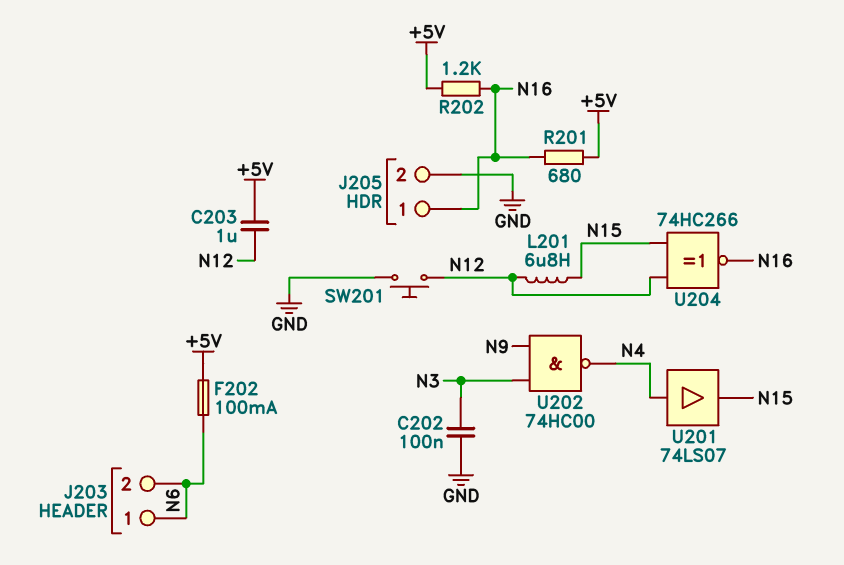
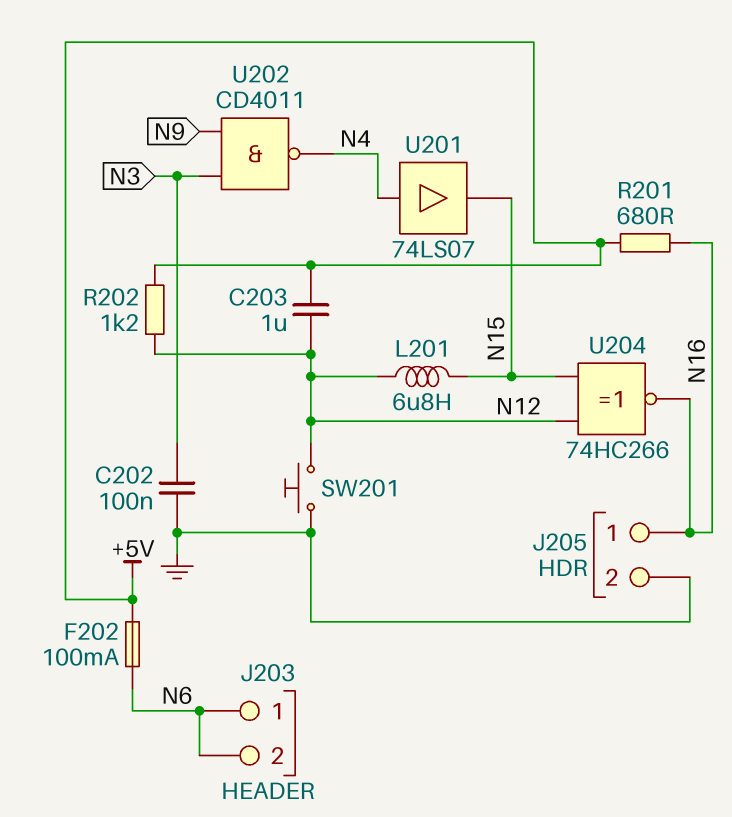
R202: 1.2k (+5V, N16) -> 1.2k (+5V, N12)
U202: NAND 74HC00 (in N3, in N9, out N4) -> NAND CD4011 (in N3, in N9, out N4)

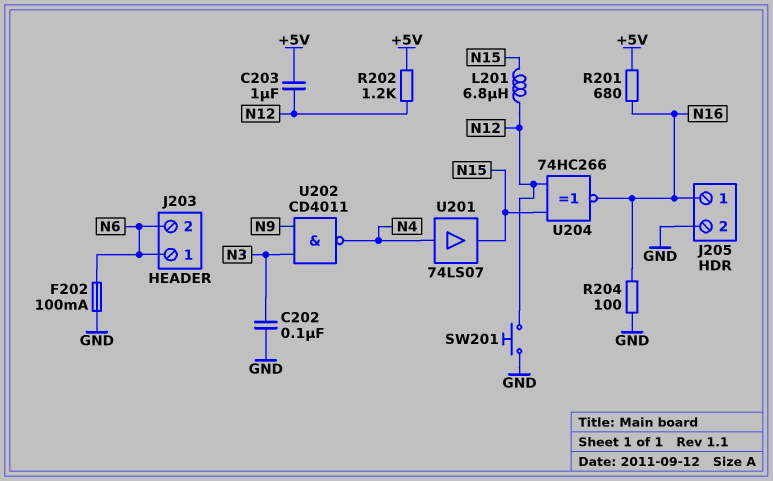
F202: 100mA (+5V, N6) -> 100mA (GND, N6)
R204: none -> 100 (GND, N16)

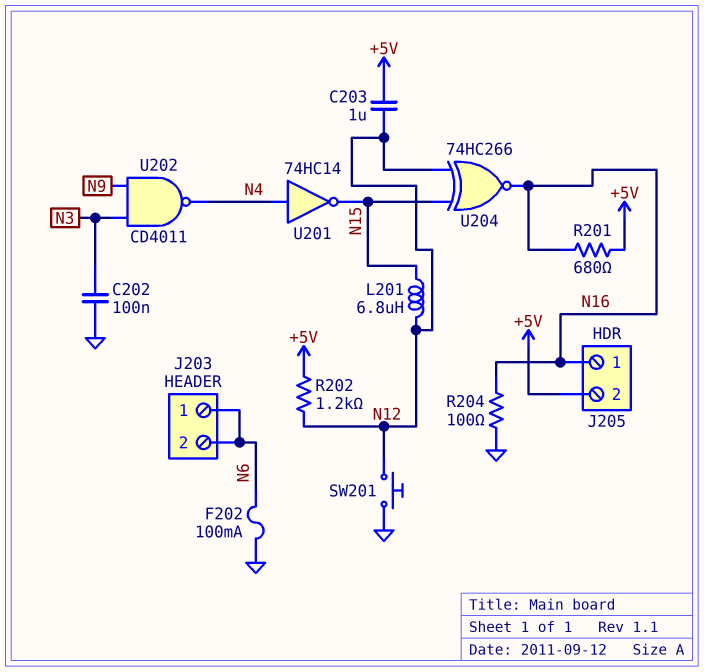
J205 pin 2: GND -> +5V
U201: buffer 74LS07 (in N4, out N15) -> NOT 74HC14 (in N4, out N15)

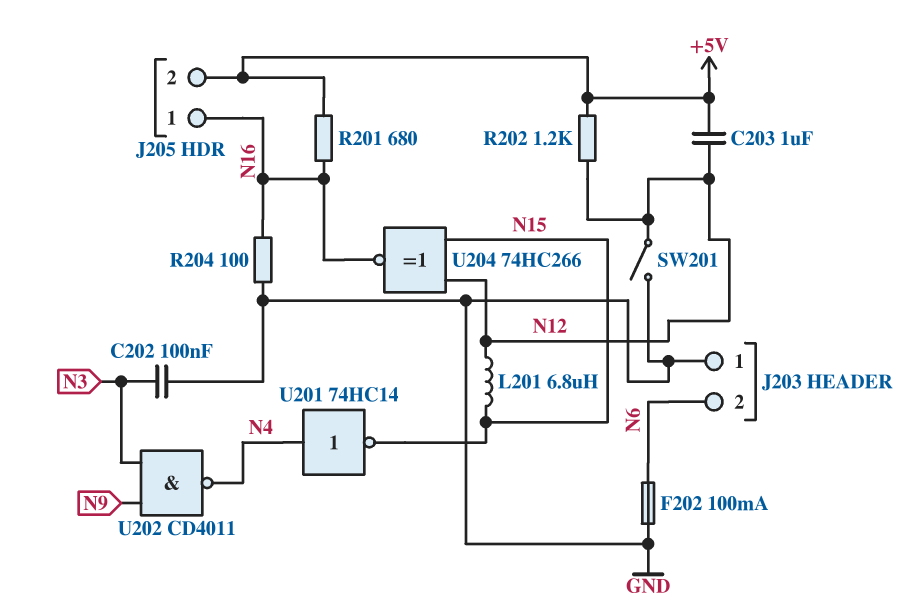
J203 pin 1: N6 -> GND
SW201: button (GND, N12) -> switch (GND, N12)

